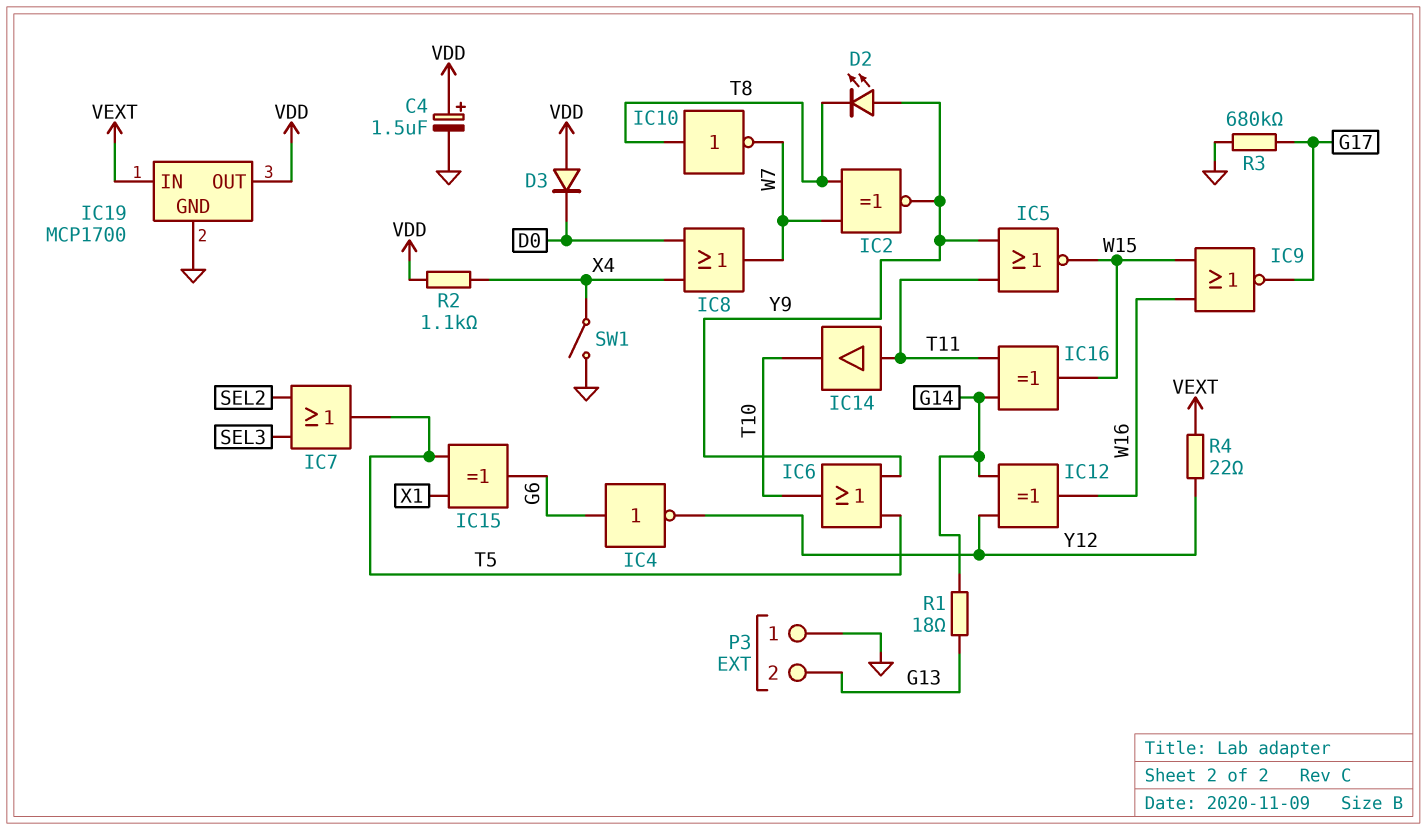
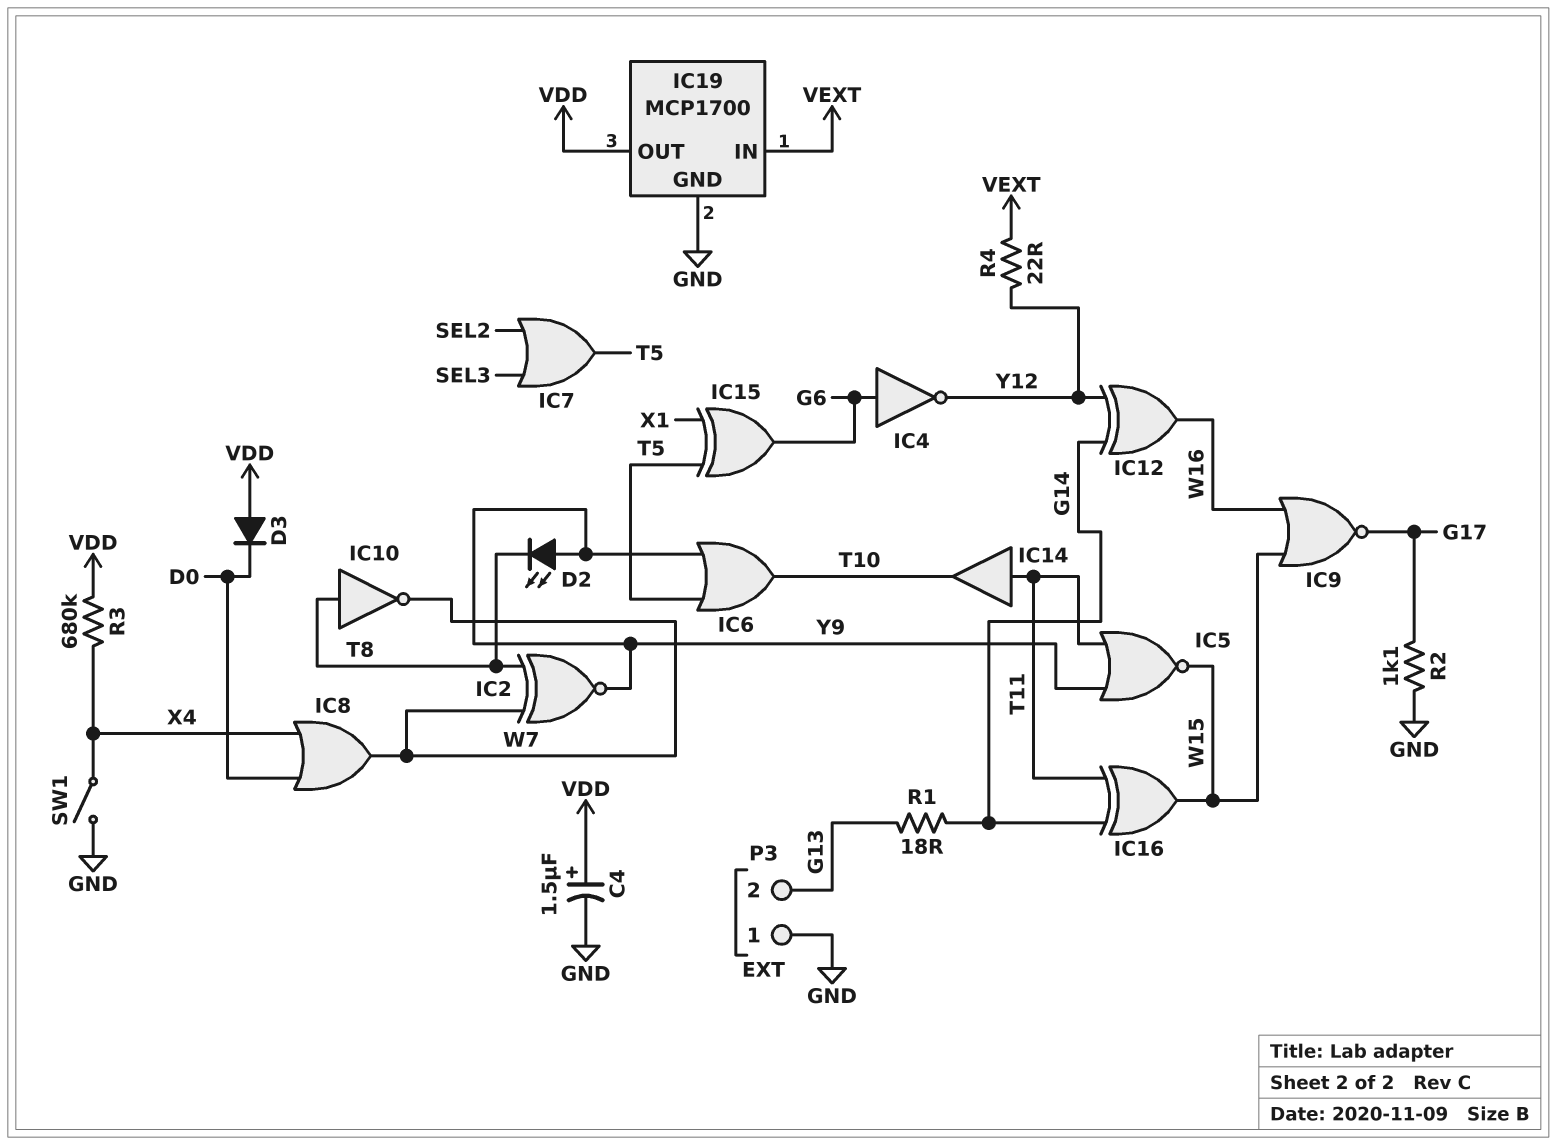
R2: 1.1k (VDD, X4) -> 1.1k (G17, GND)
R3: 680k (G17, GND) -> 680k (VDD, X4)

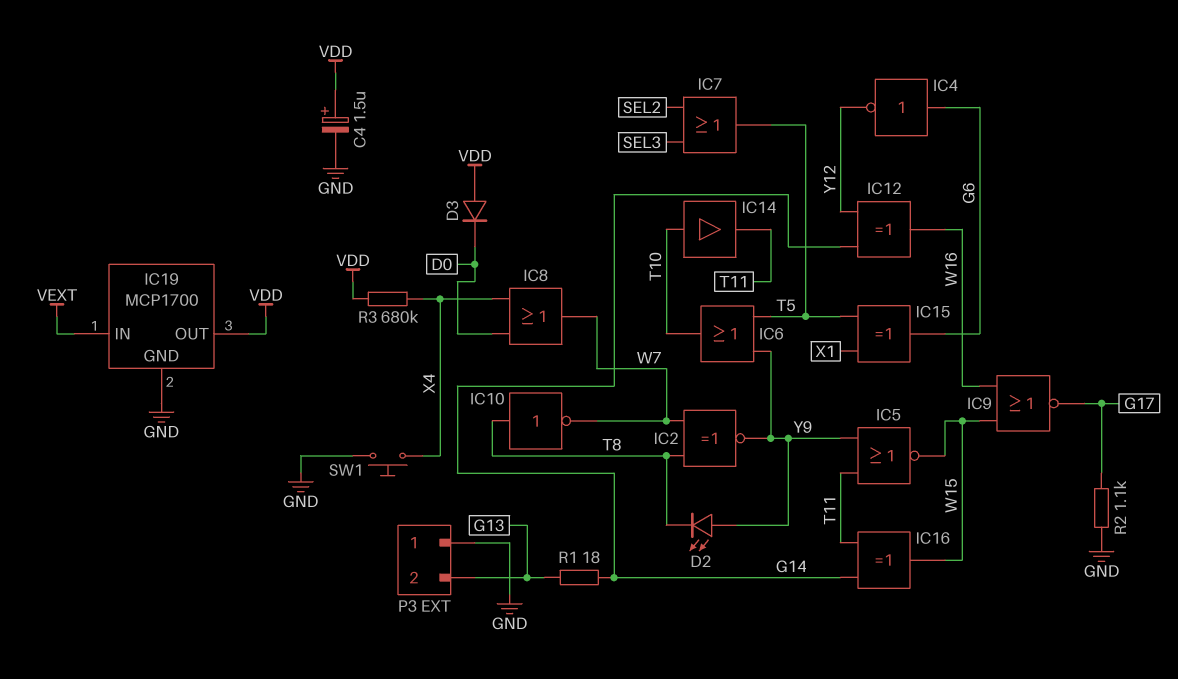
IC14: buffer (in T11, out T10) -> buffer (in T10, out T11)
R4: 22 (VEXT, Y12) -> none
SW1: switch (GND, X4) -> button (GND, X4)

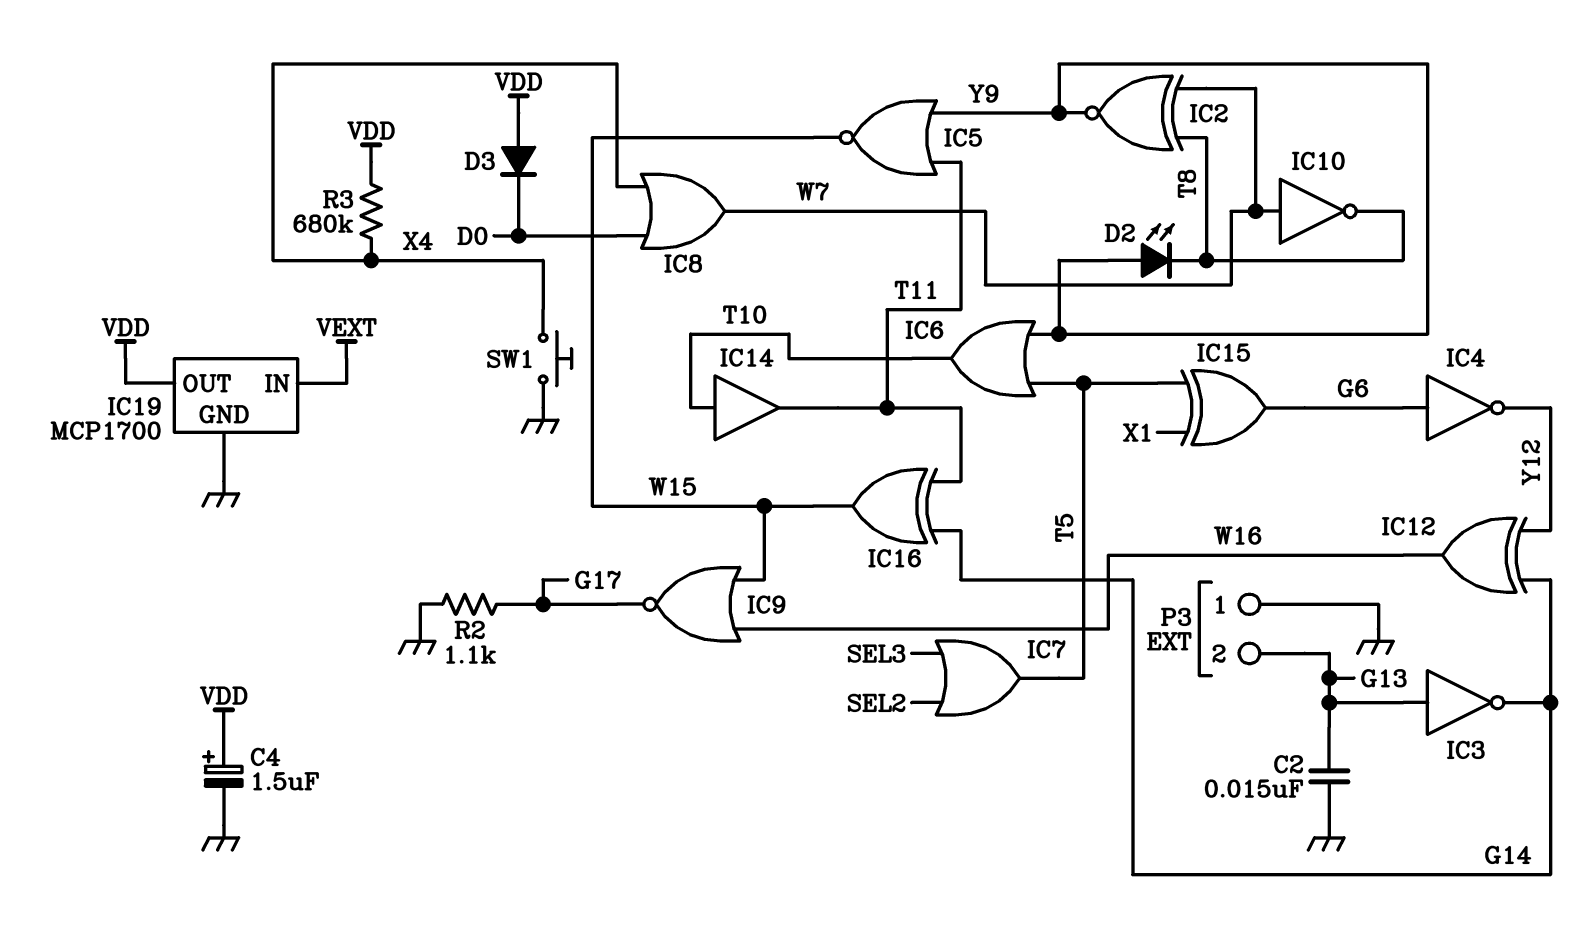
C2: none -> 15nF (G13, GND)
IC3: none -> NOT (in G13, out G14)
IC10: NOT (in T8, out W7) -> NOT (in W7, out T8)
R1: 18 (G13, G14) -> none

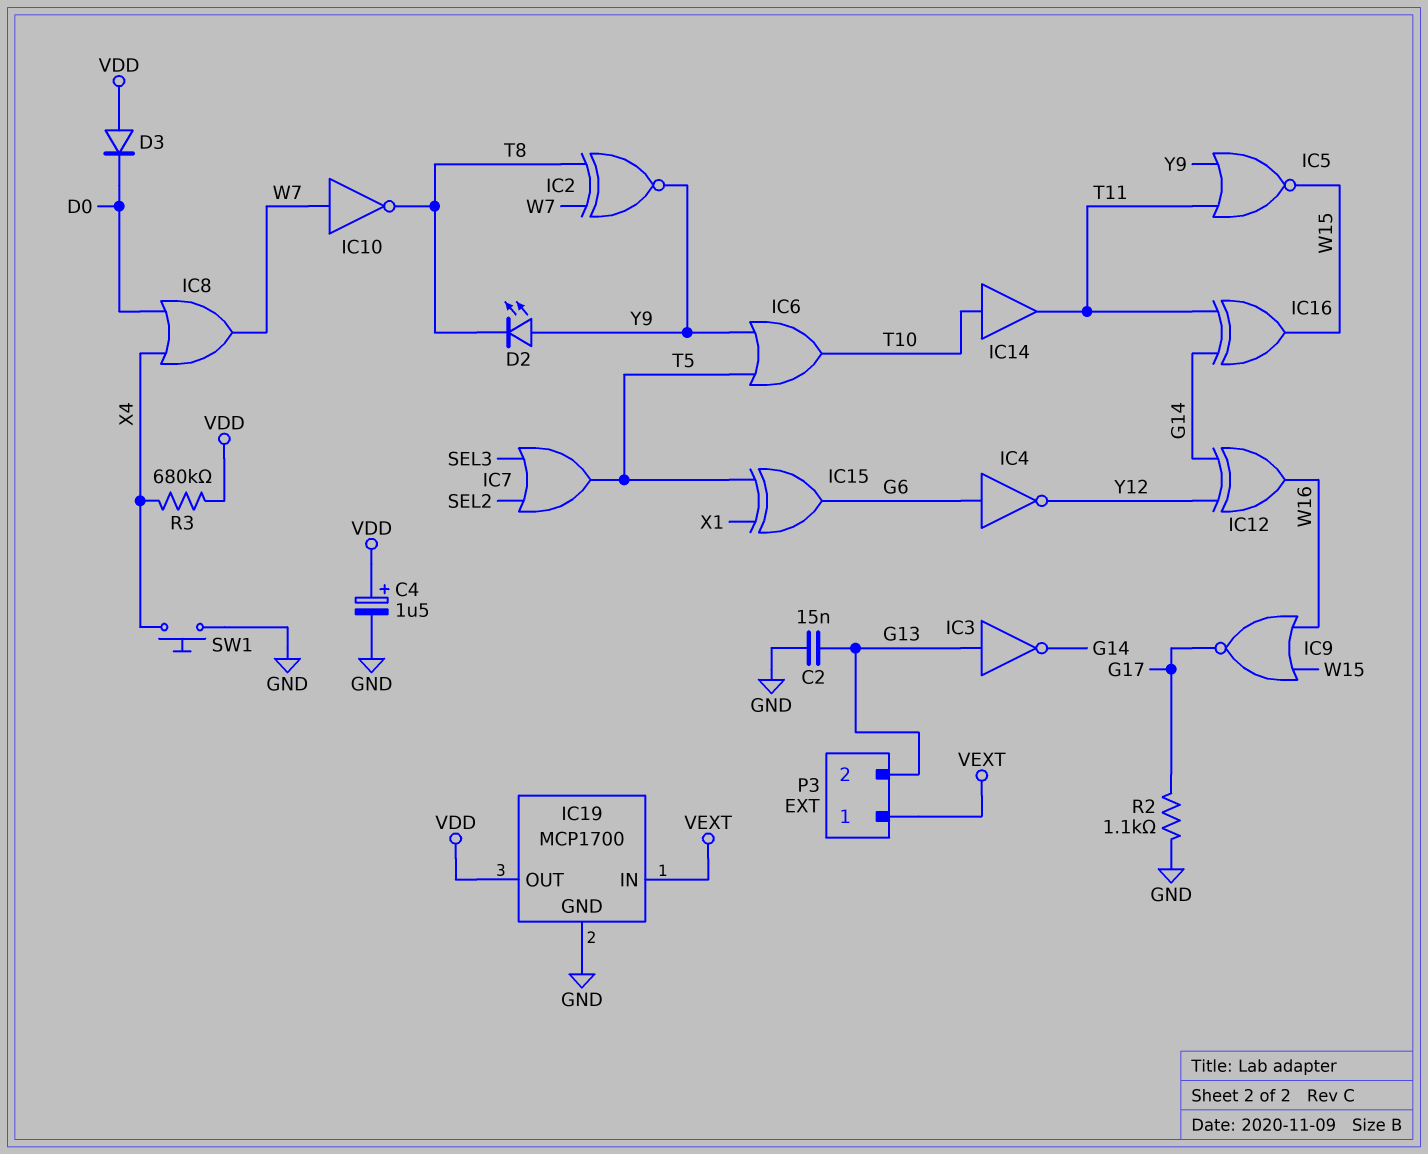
P3 pin 1: GND -> VEXT

